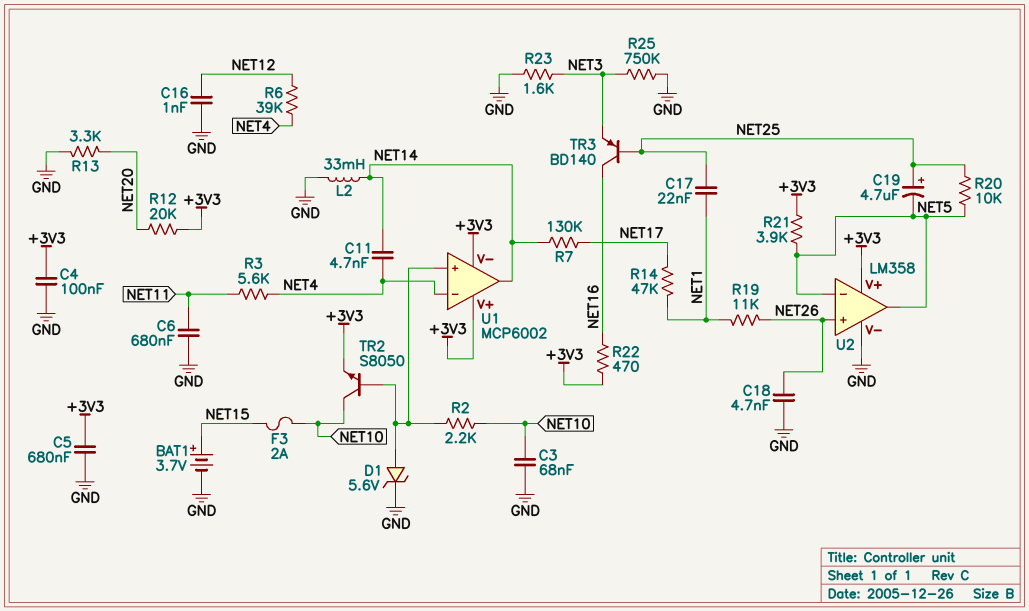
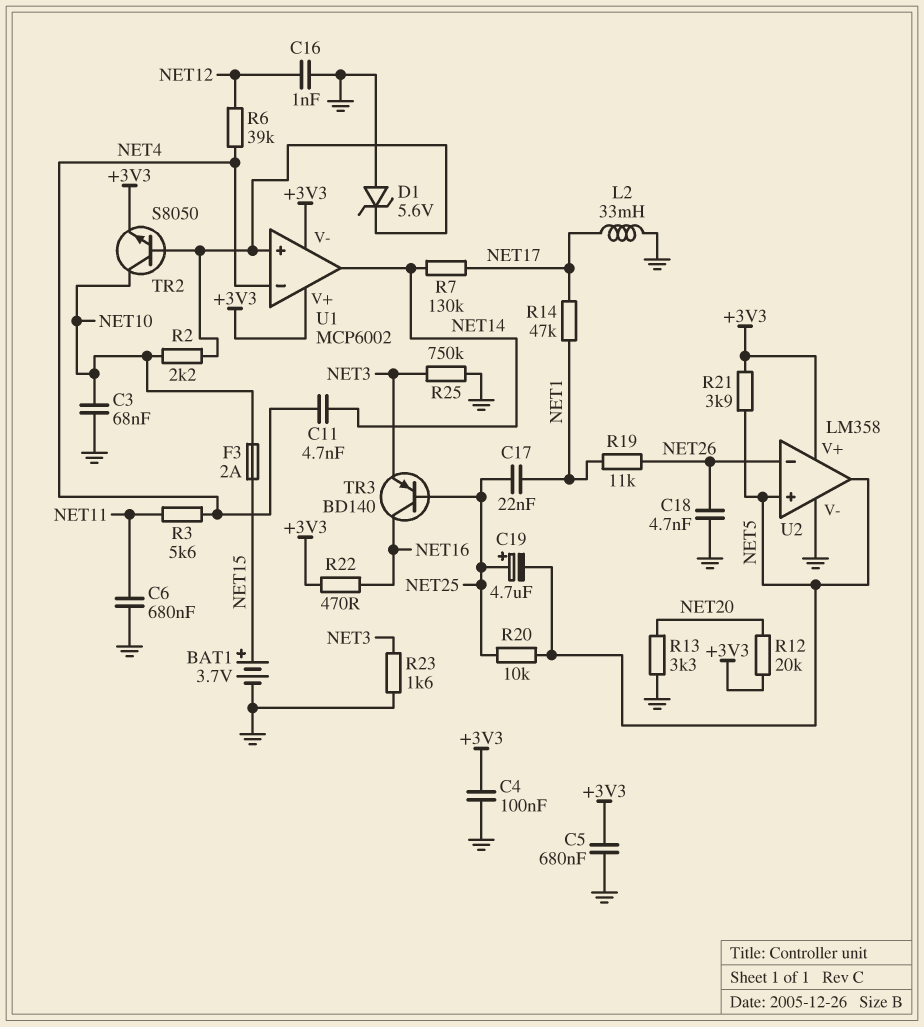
D1: zener 5.6V (A U1/in+, K GND) -> zener 5.6V (A GND, K U1/in+)
L2: 33mH (GND, NET14) -> 33mH (GND, NET17)
U2 pin in+: NET26 -> NET5
U2 pin in-: NET5 -> NET26

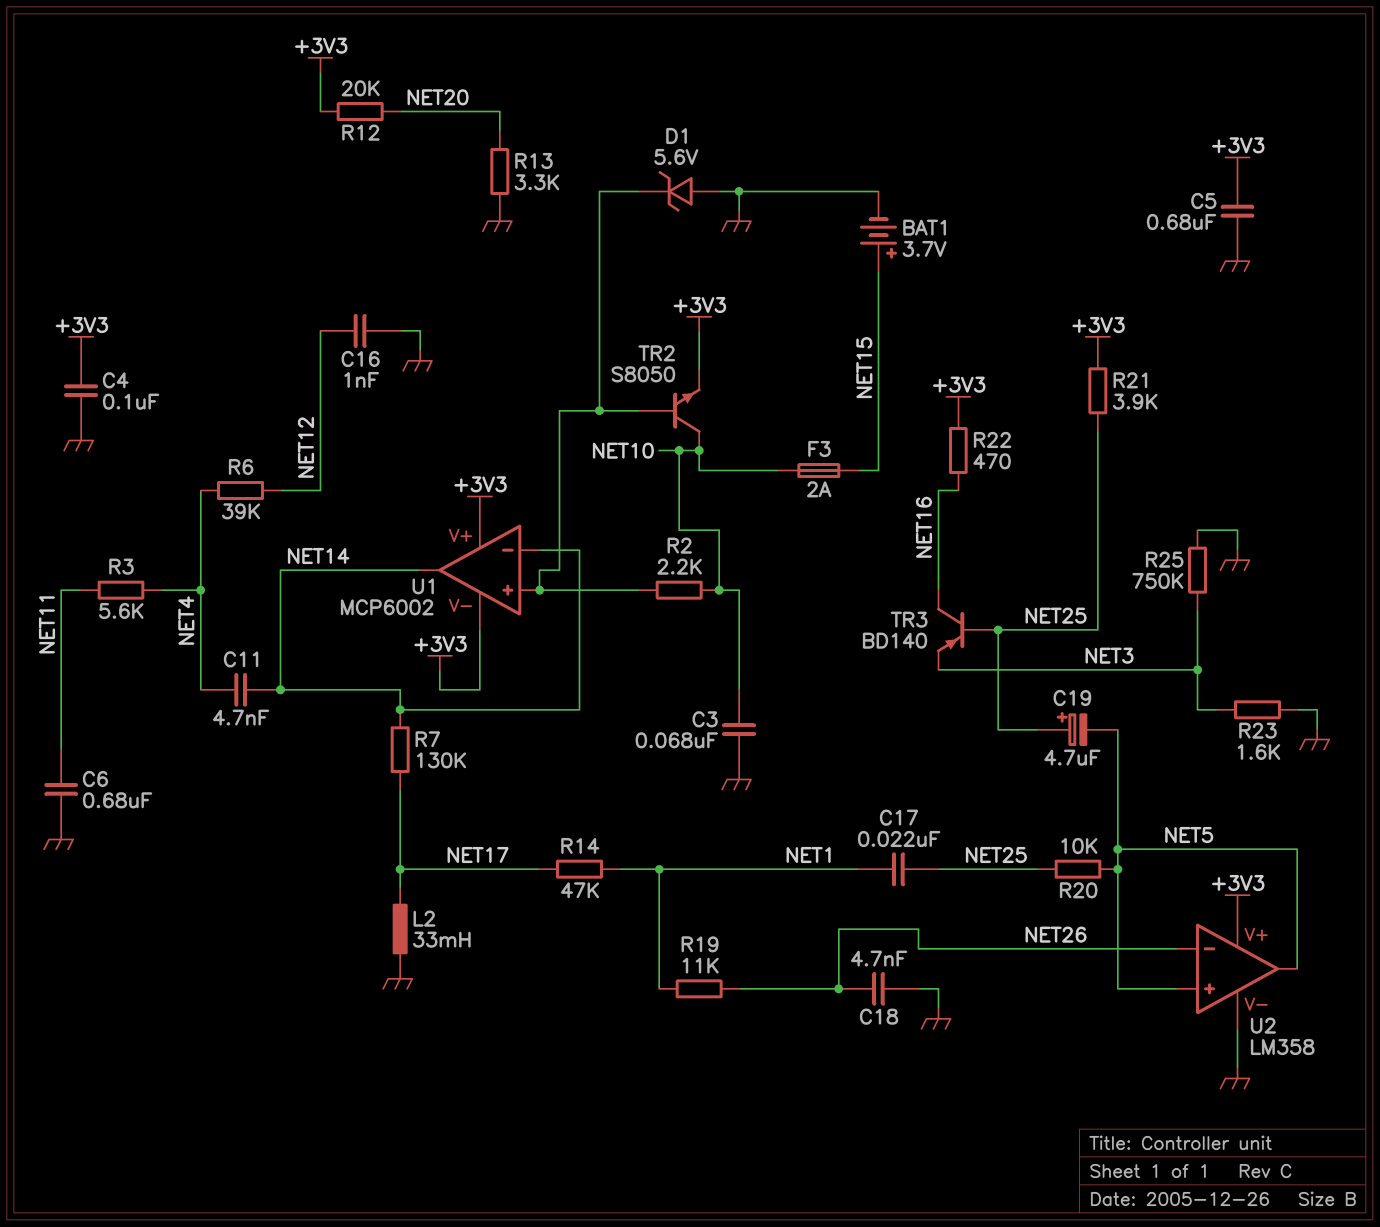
R21: 3.9k (+3V3, NET5) -> 3.9k (+3V3, NET25)
U1 pin in-: NET4 -> NET14

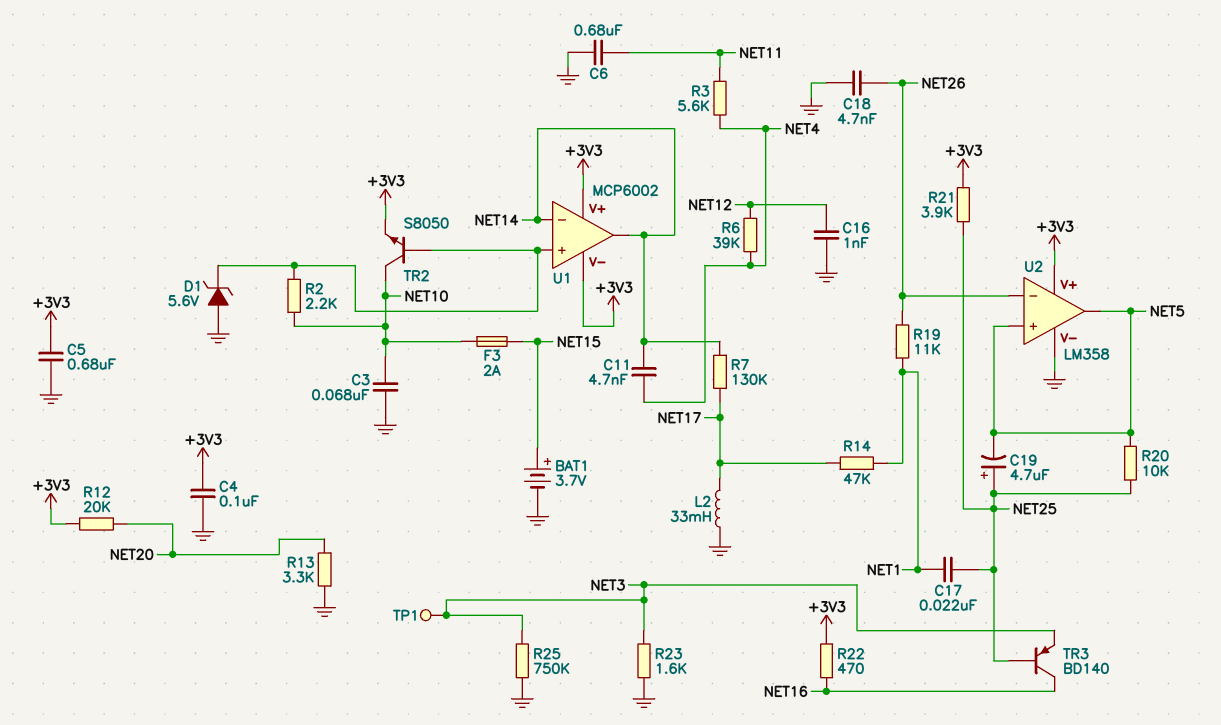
TP1: none -> test point (NET3)

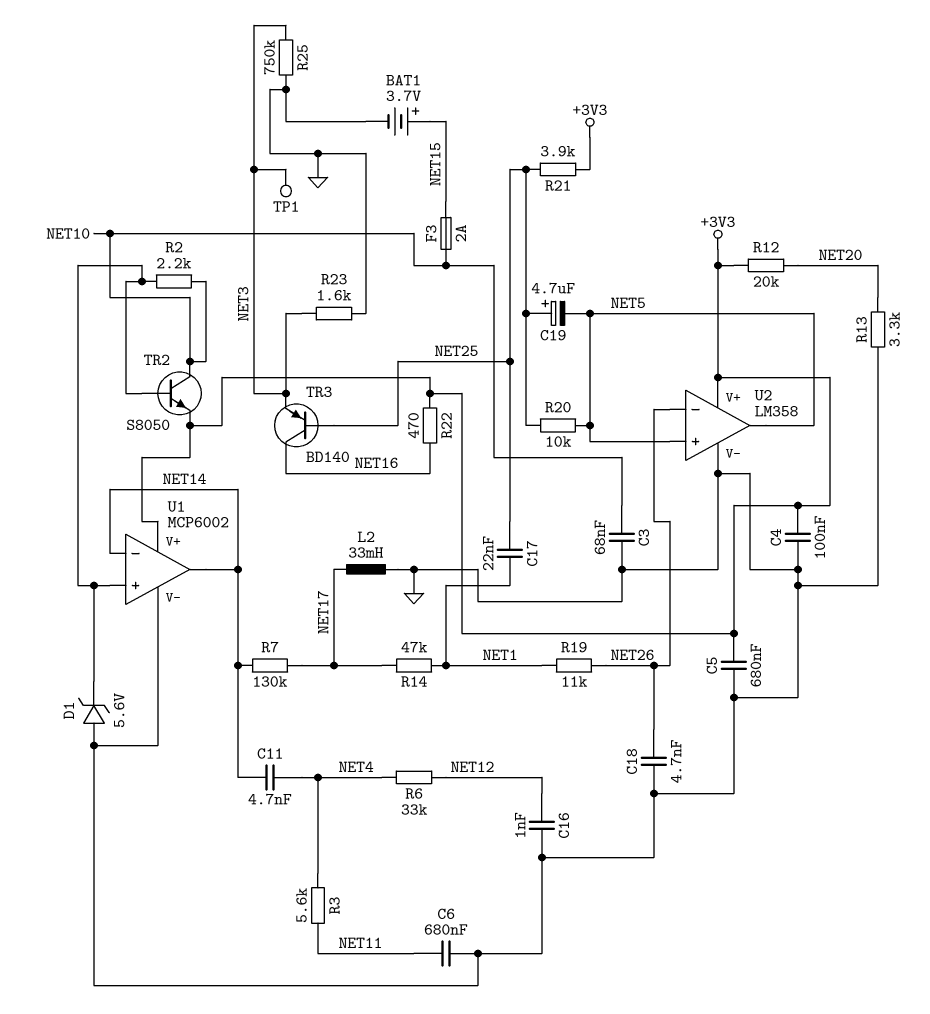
R6: 39k (NET4, NET12) -> 33k (NET4, NET12)
U1 pin V-: +3V3 -> GND

